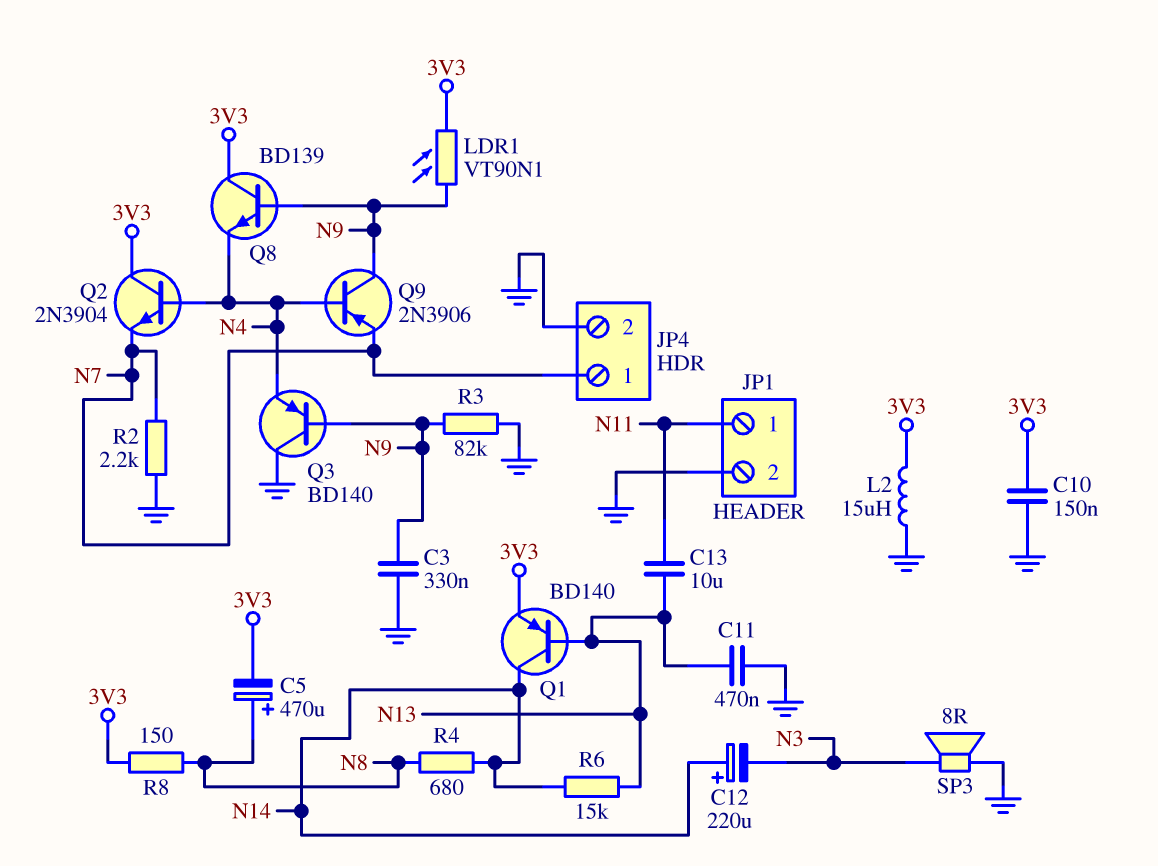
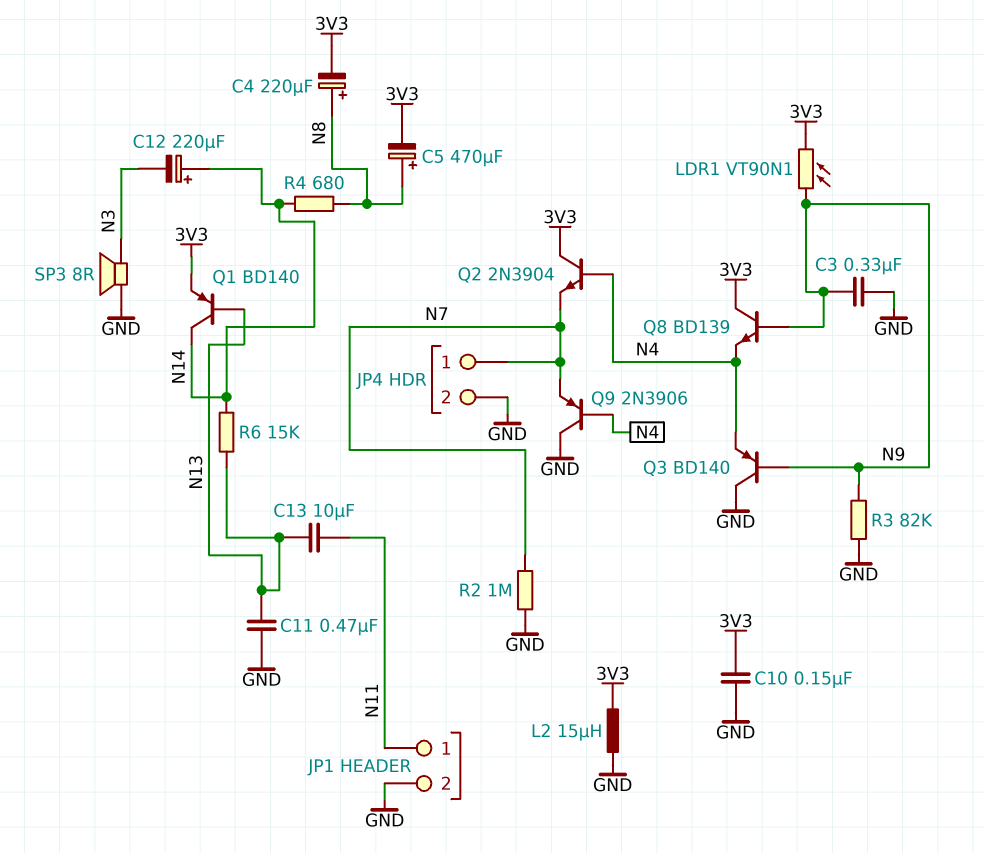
C4: none -> 220uF (plus N8, minus 3V3)
Q9: PNP 2N3906 (B N4, C N9, E N7) -> PNP 2N3906 (B N4, C GND, E N7)
R2: 2.2k (GND, N7) -> 1M (GND, N7)
R8: 150 (3V3, N8) -> none

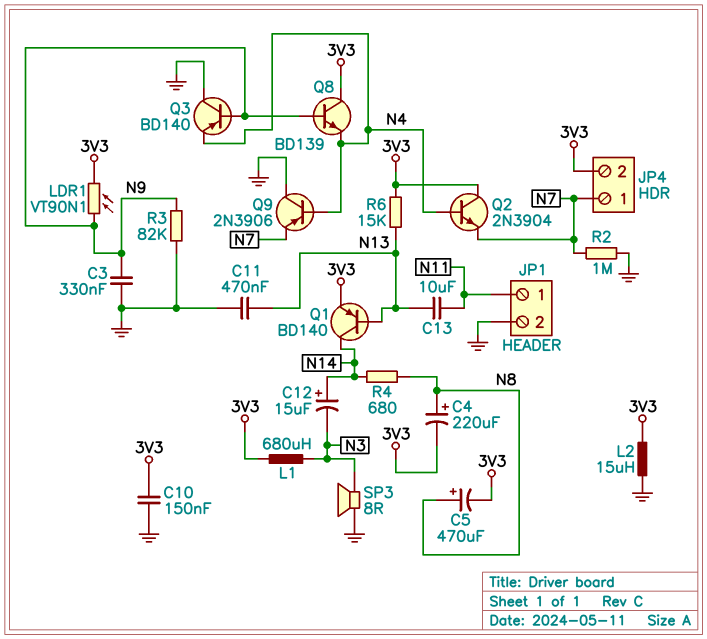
C12: 220uF (plus N14, minus N3) -> 15uF (plus N14, minus N3)
JP4 pin 2: GND -> 3V3
L1: none -> 680uH (3V3, N3)
R6: 15k (N13, N14) -> 15k (3V3, N13)

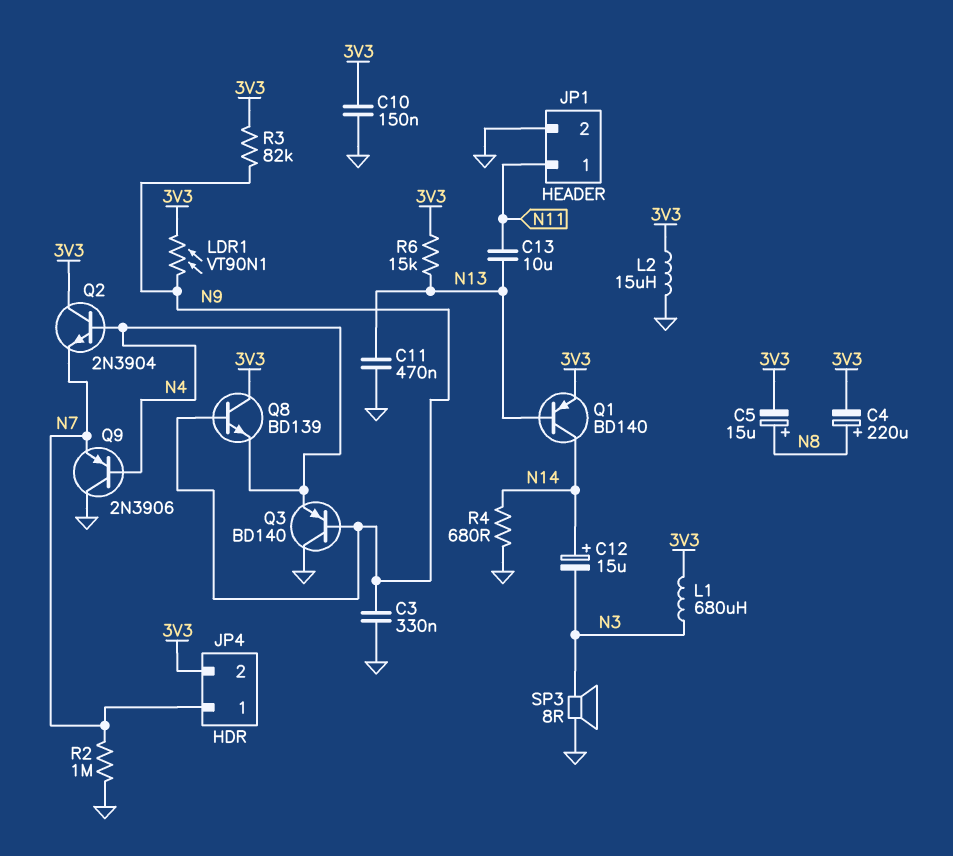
C5: 470uF (plus N8, minus 3V3) -> 15uF (plus N8, minus 3V3)
R3: 82k (GND, N9) -> 82k (3V3, N9)
R4: 680 (N8, N14) -> 680 (GND, N14)

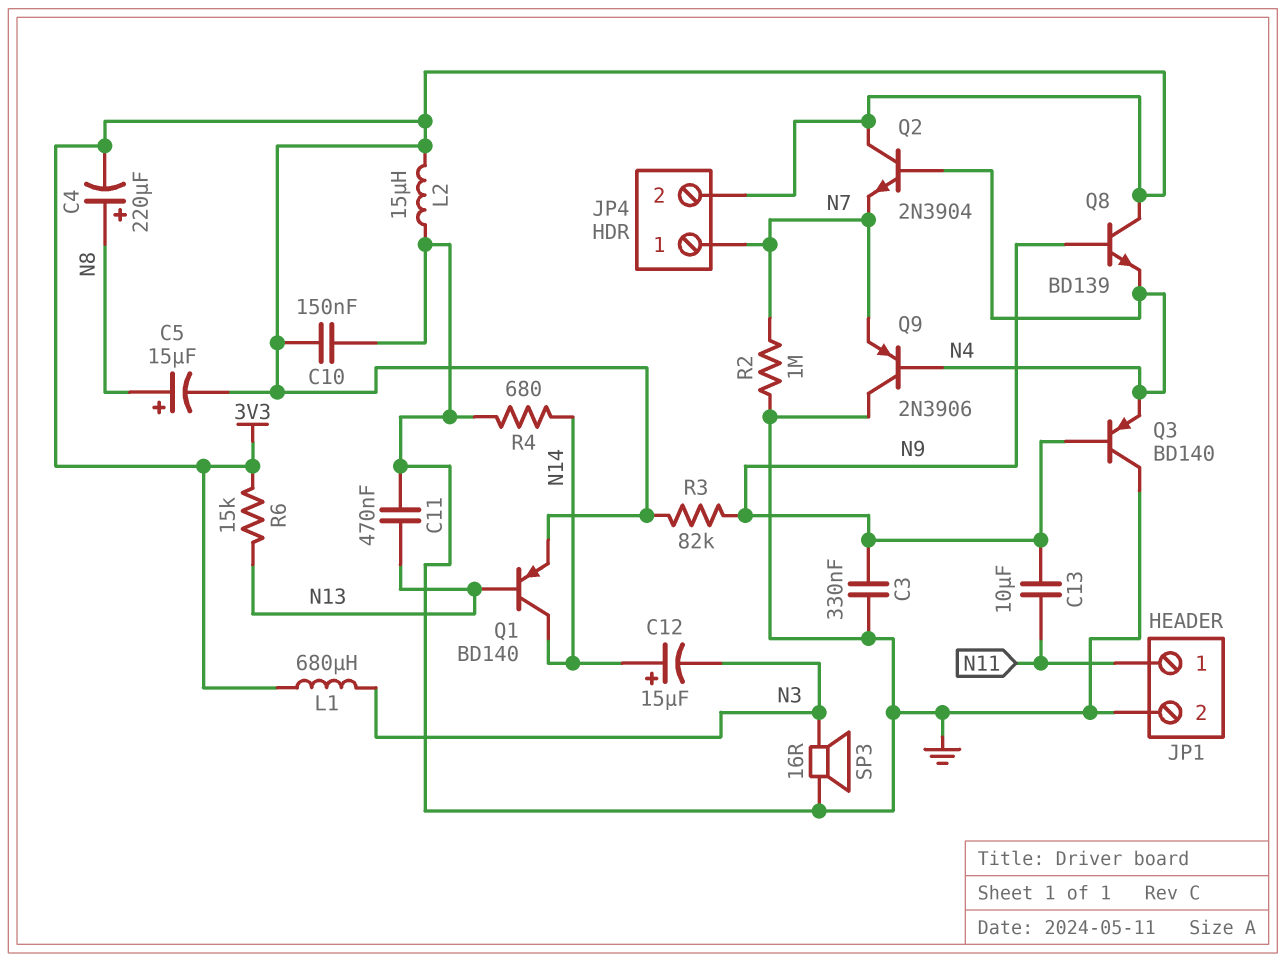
C13: 10uF (N11, N13) -> 10uF (N9, N11)
LDR1: VT90N1 (3V3, N9) -> none
SP3: speaker 8R (GND, N3) -> speaker 16R (GND, N3)

